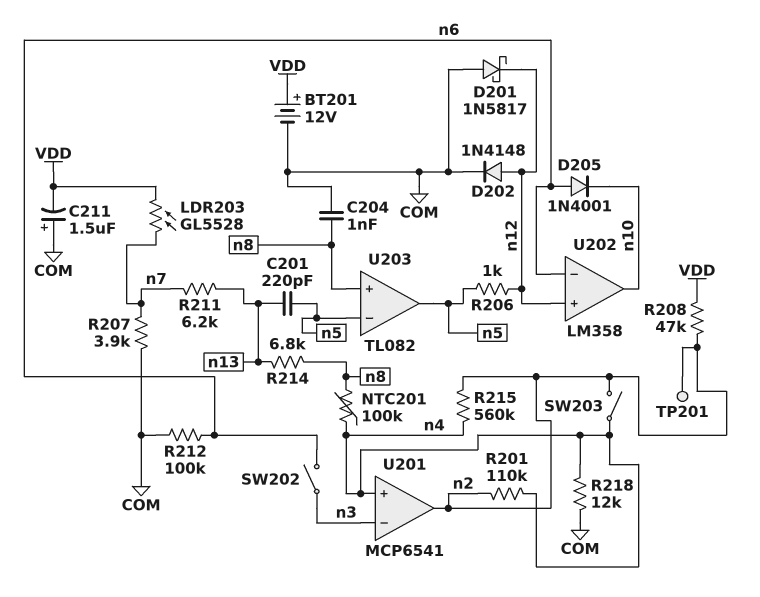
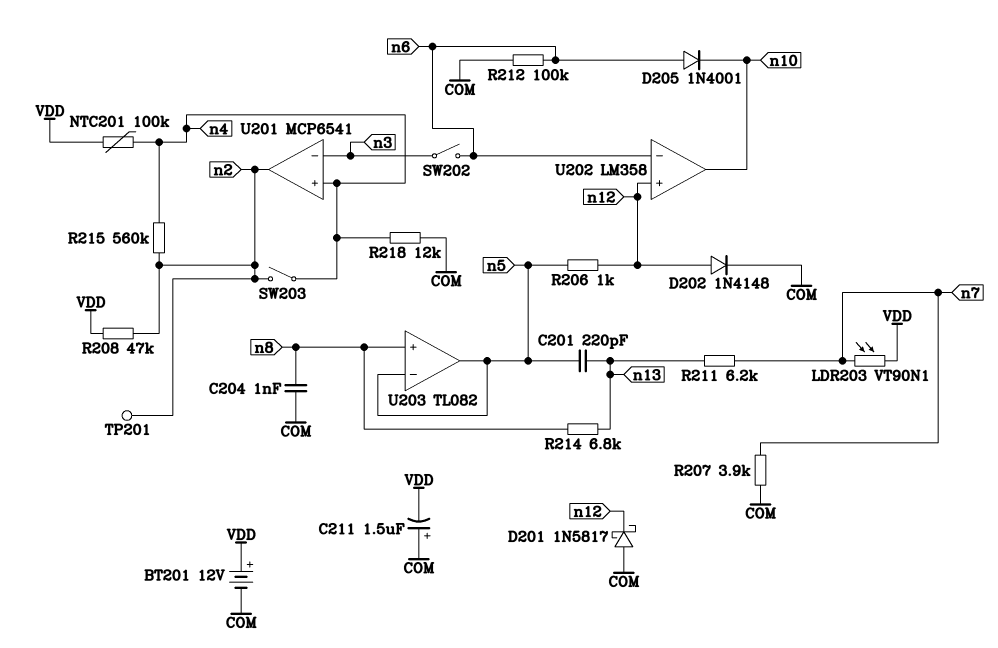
LDR203: GL5528 (VDD, n7) -> VT90N1 (VDD, n7)
NTC201: 100k (n4, n8) -> 100k (VDD, n4)
R201: 110k (n2, n4) -> none

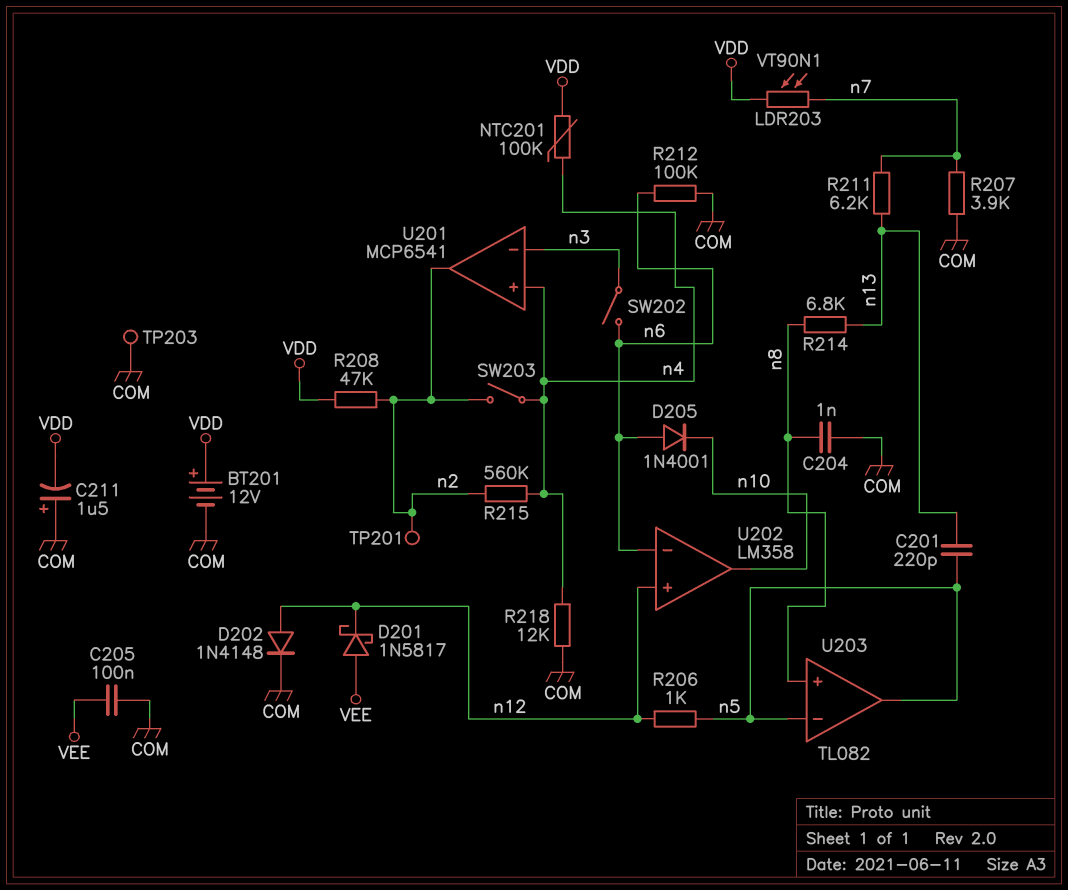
C205: none -> 100nF (COM, VEE)
D201: schottky 1N5817 (A COM, K n12) -> schottky 1N5817 (A VEE, K n12)
TP203: none -> test point (COM)

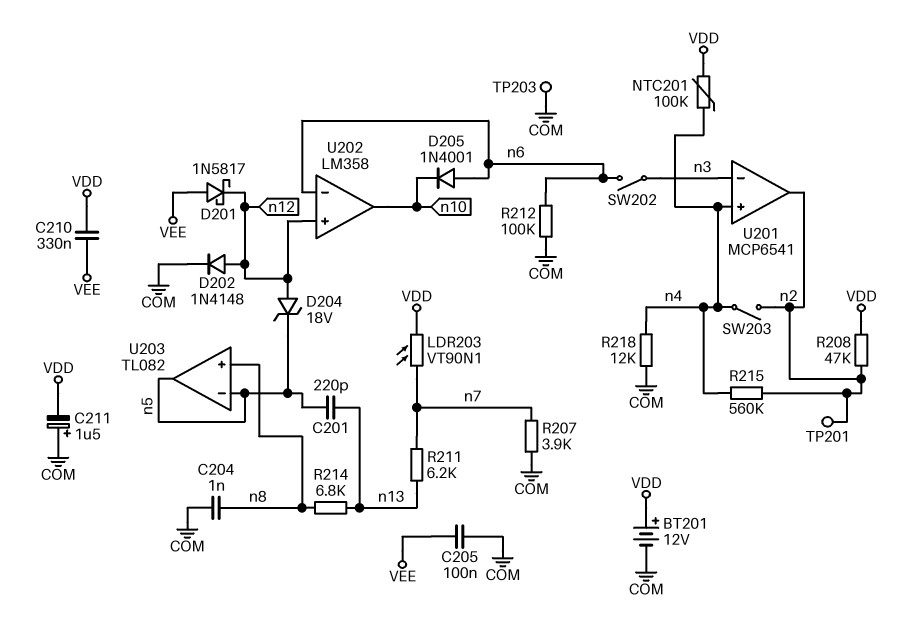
C210: none -> 330nF (VDD, VEE)
D204: none -> zener 18V (A n12, K n5)
R206: 1k (n5, n12) -> none

